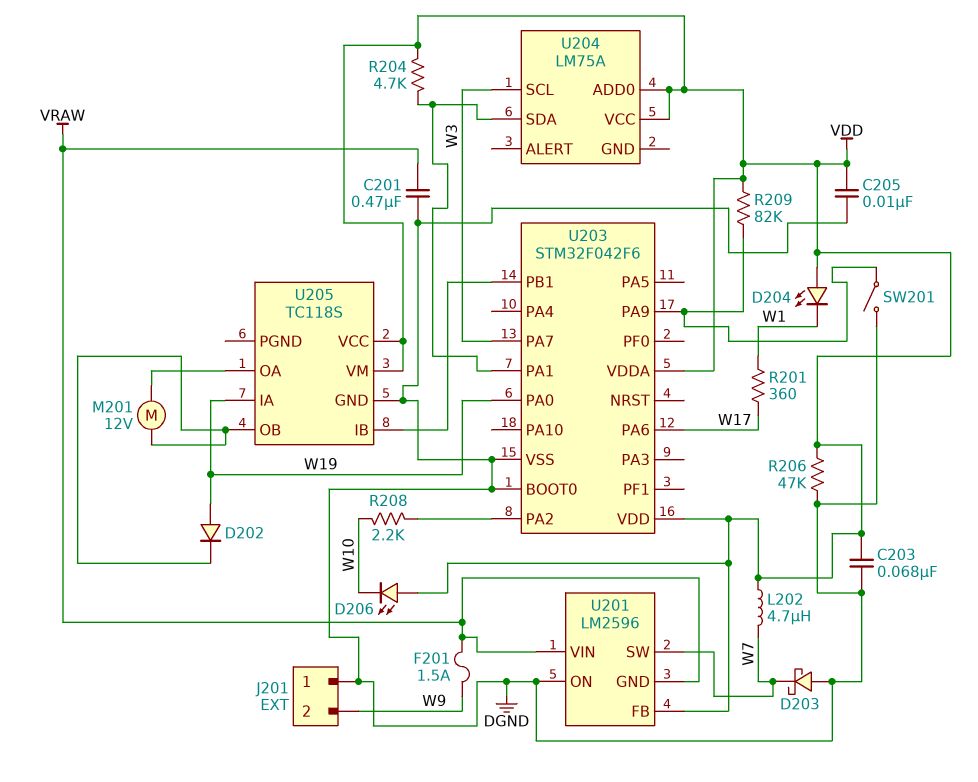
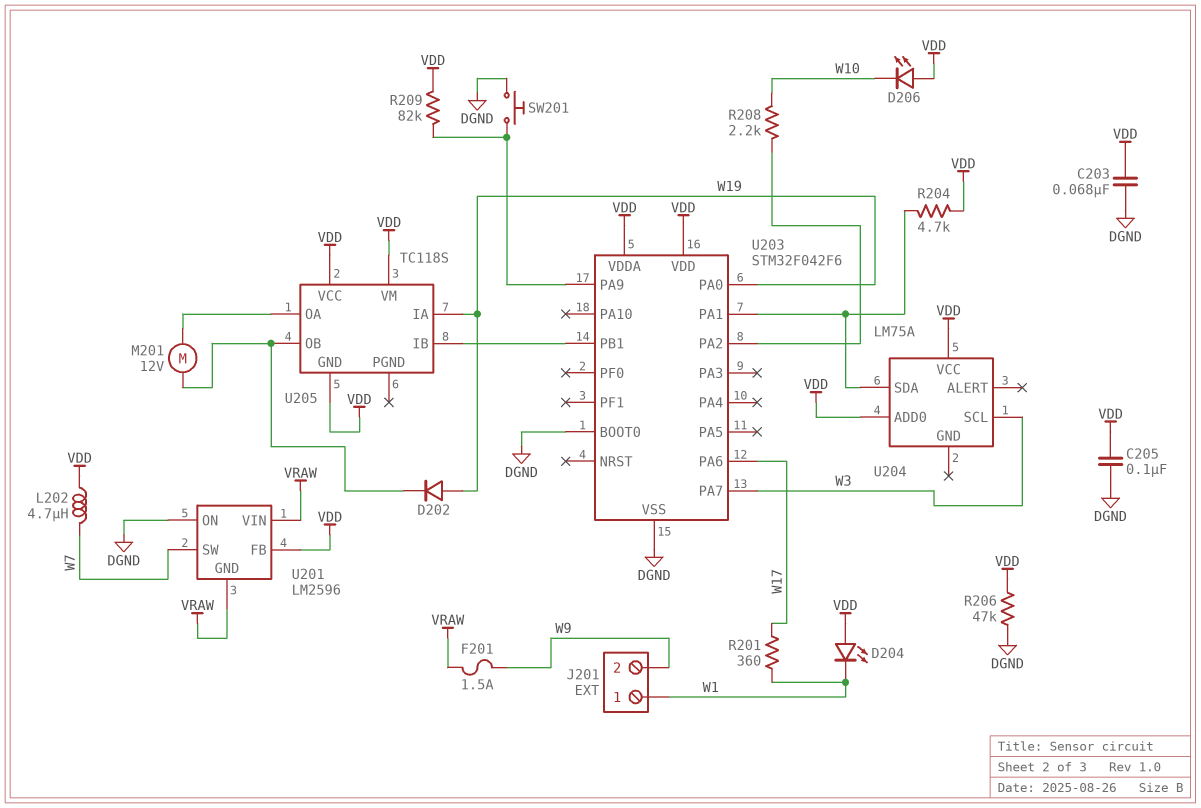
C201: 470nF (DGND, VRAW) -> none
C205: 10nF (DGND, VDD) -> 100nF (DGND, VDD)
D203: schottky (A DGND, K W7) -> none
J201 pin 1: DGND -> W1
SW201: switch (DGND, U203/PA9) -> button (DGND, U203/PA9)
U205 pin GND: DGND -> VDD

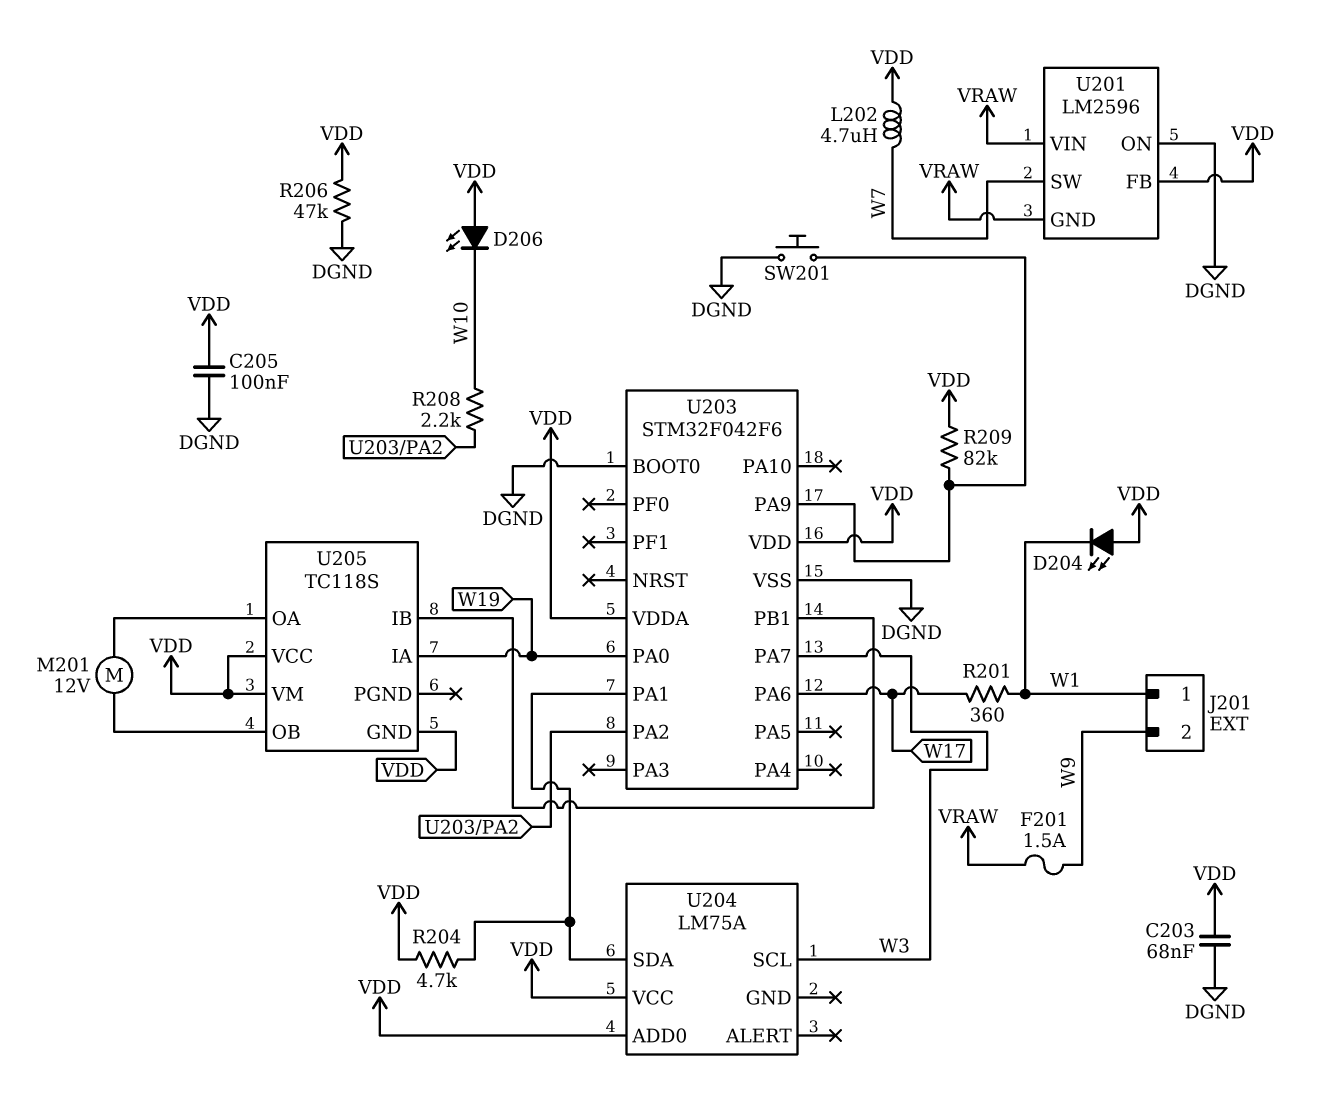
D202: diode (A W19, K U205/OB) -> none

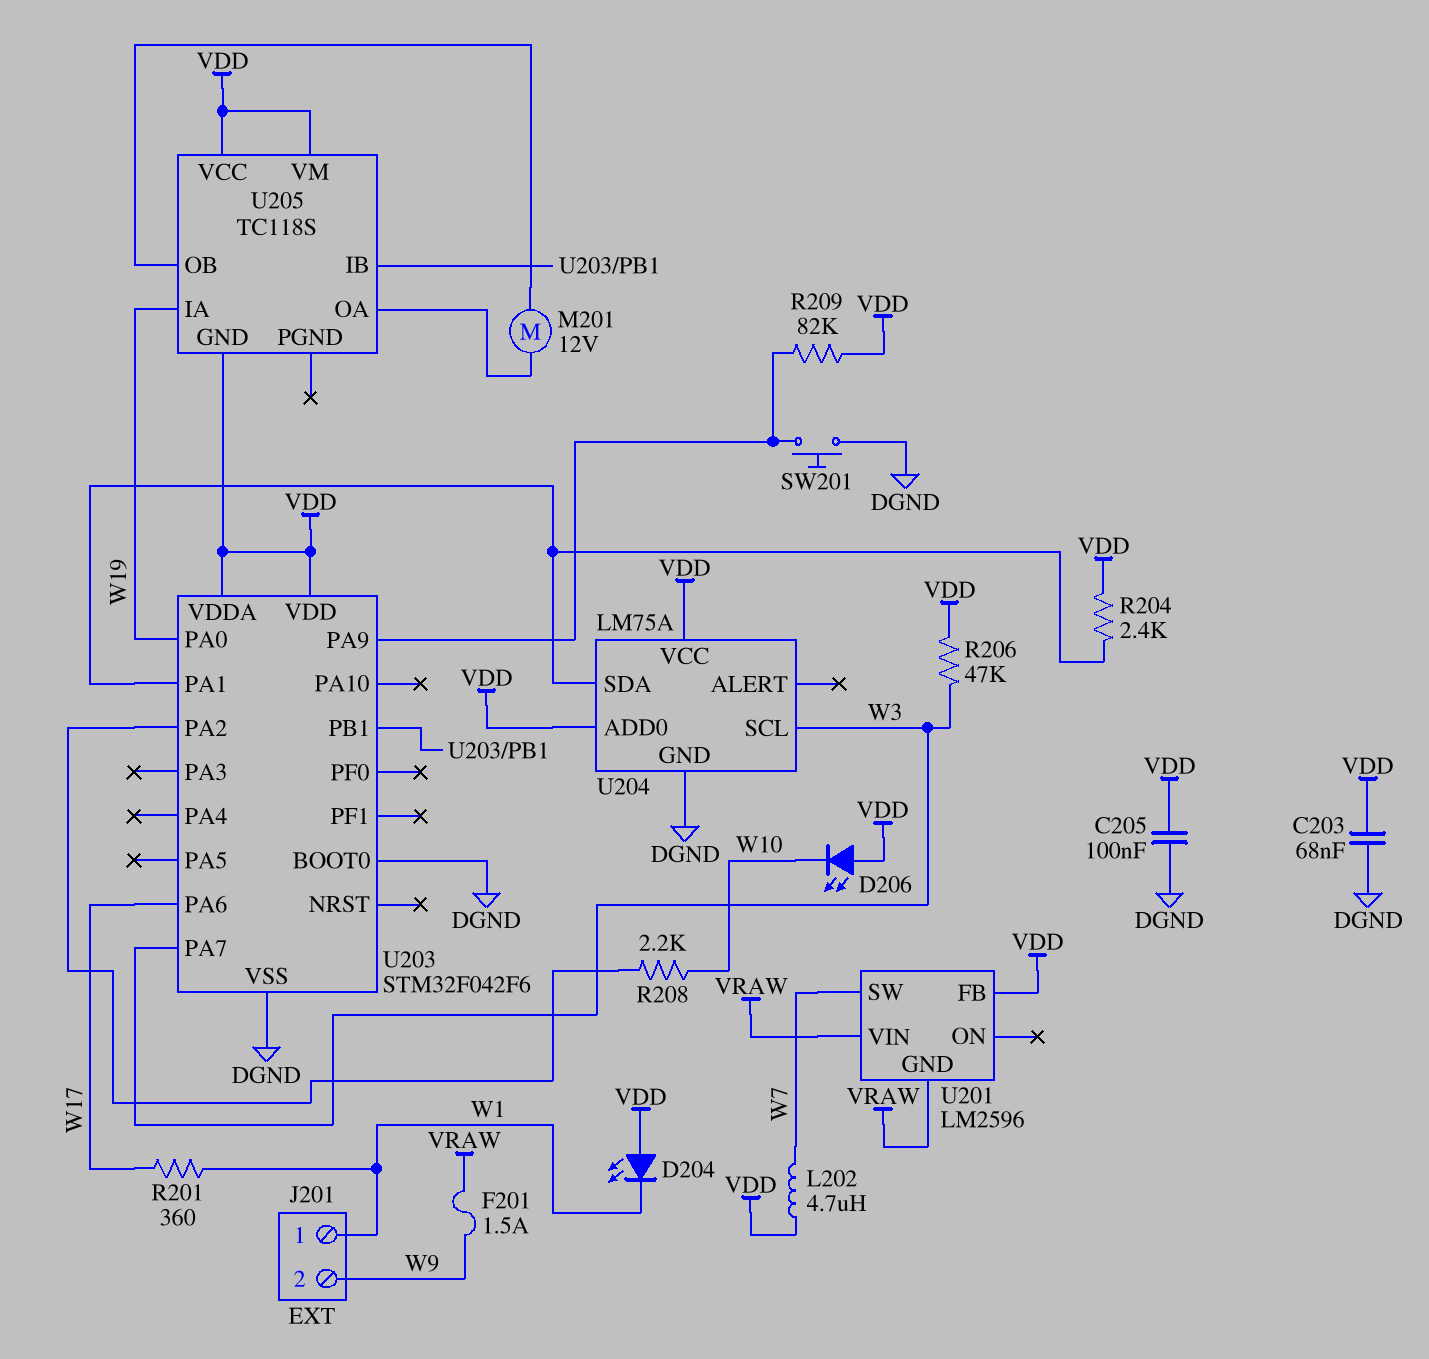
R204: 4.7k (U203/PA1, VDD) -> 2.4k (U203/PA1, VDD)
R206: 47k (DGND, VDD) -> 47k (VDD, W3)
U201 pin ON: DGND -> none
U204 pin GND: none -> DGND

